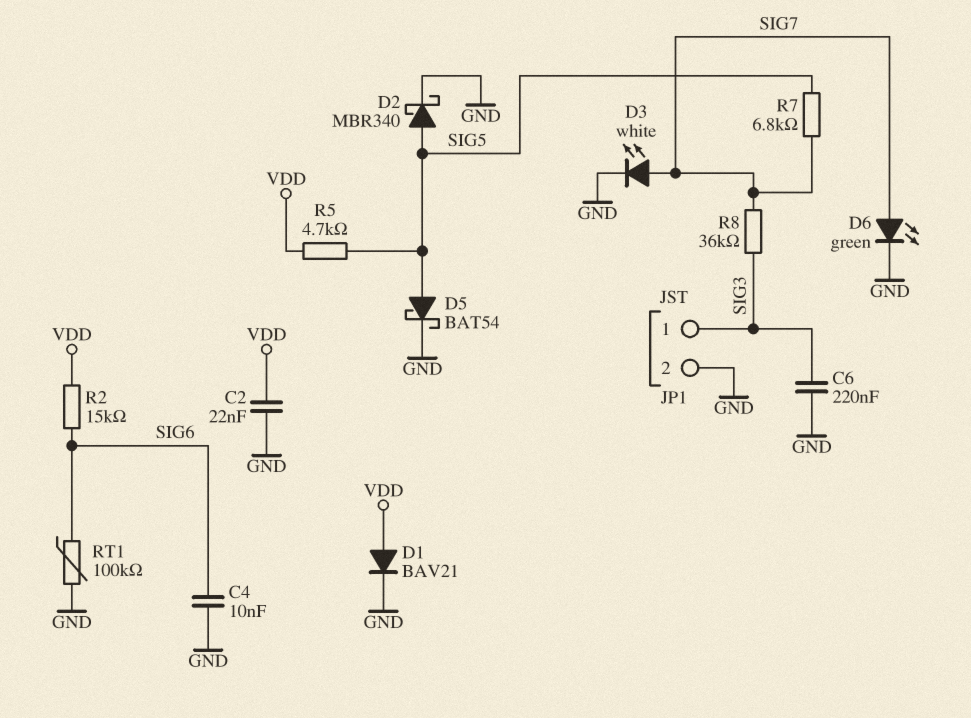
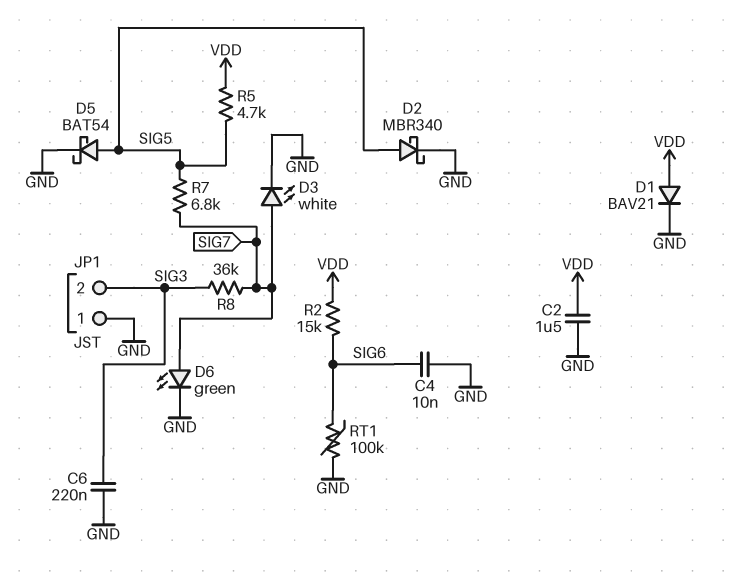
C2: 22nF (GND, VDD) -> 1.5uF (GND, VDD)
JP1 pin 1: SIG3 -> GND
JP1 pin 2: GND -> SIG3

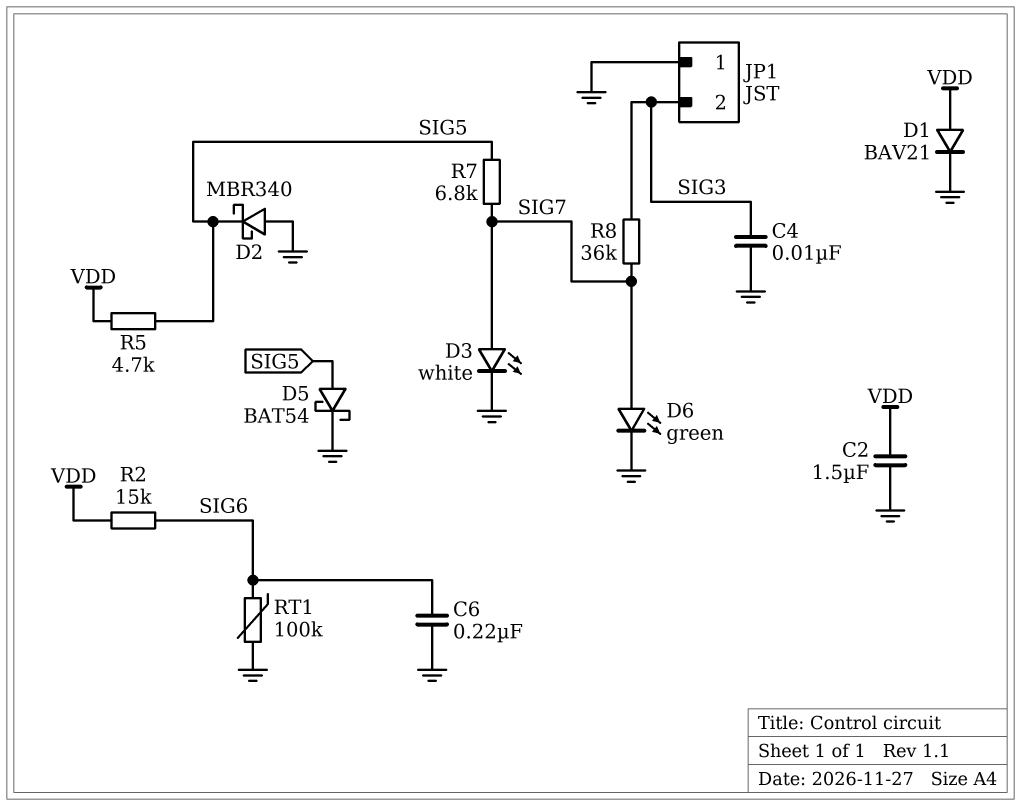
C4: 10nF (GND, SIG6) -> 10nF (GND, SIG3)
C6: 220nF (GND, SIG3) -> 220nF (GND, SIG6)
D2: schottky MBR340 (A SIG5, K GND) -> schottky MBR340 (A GND, K SIG5)

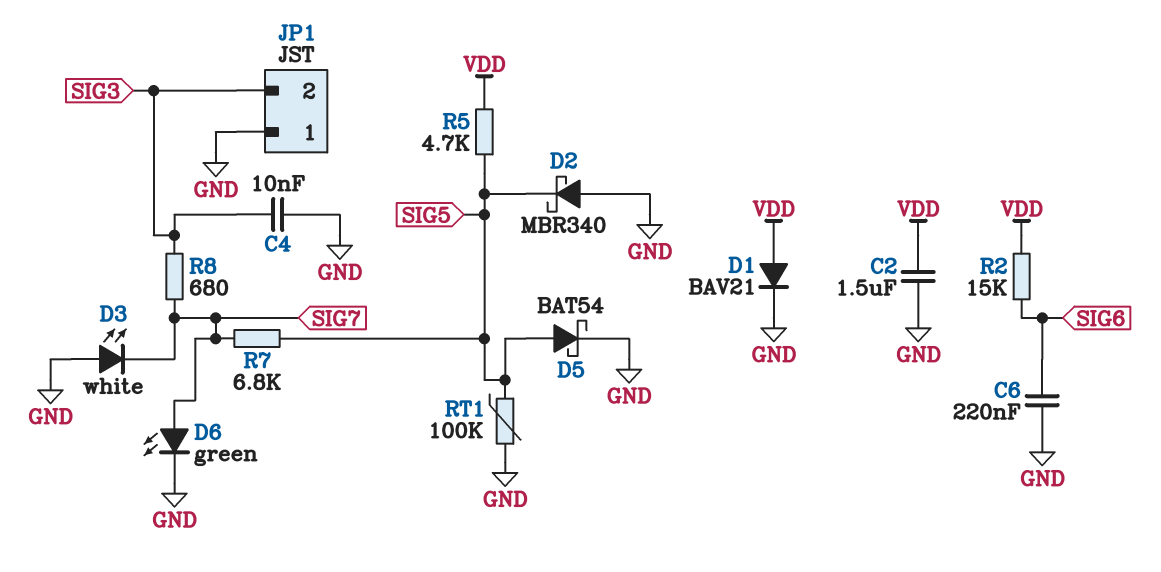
D3: LED white (A SIG7, K GND) -> LED white (A GND, K SIG7)
R8: 36k (SIG3, SIG7) -> 680 (SIG3, SIG7)
RT1: 100k (GND, SIG6) -> 100k (GND, SIG5)

